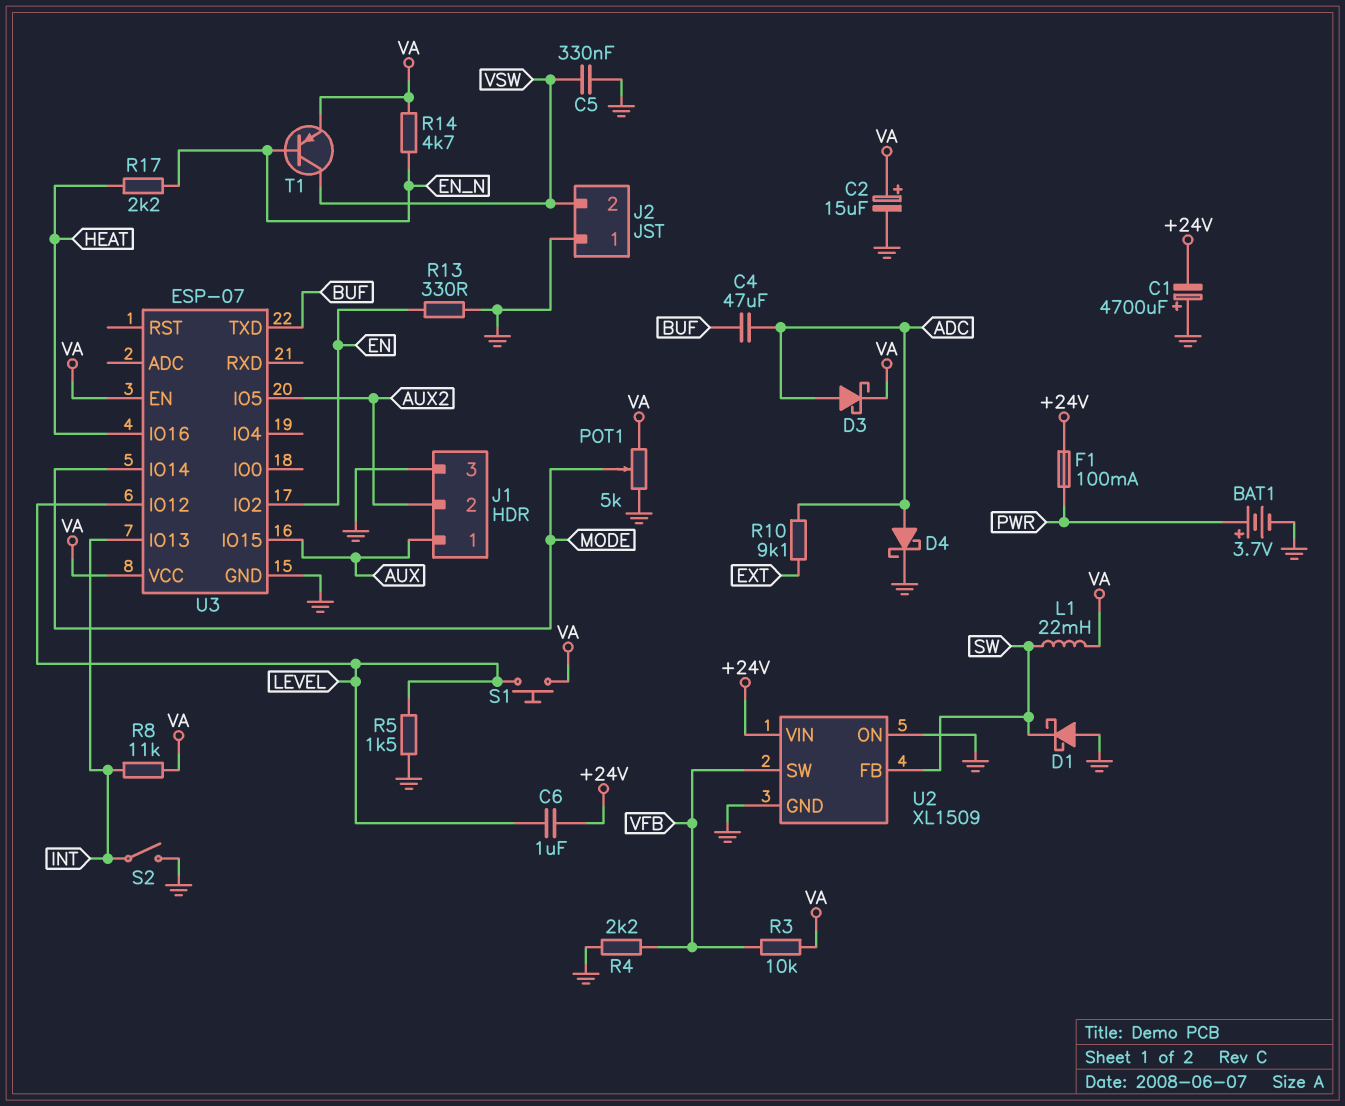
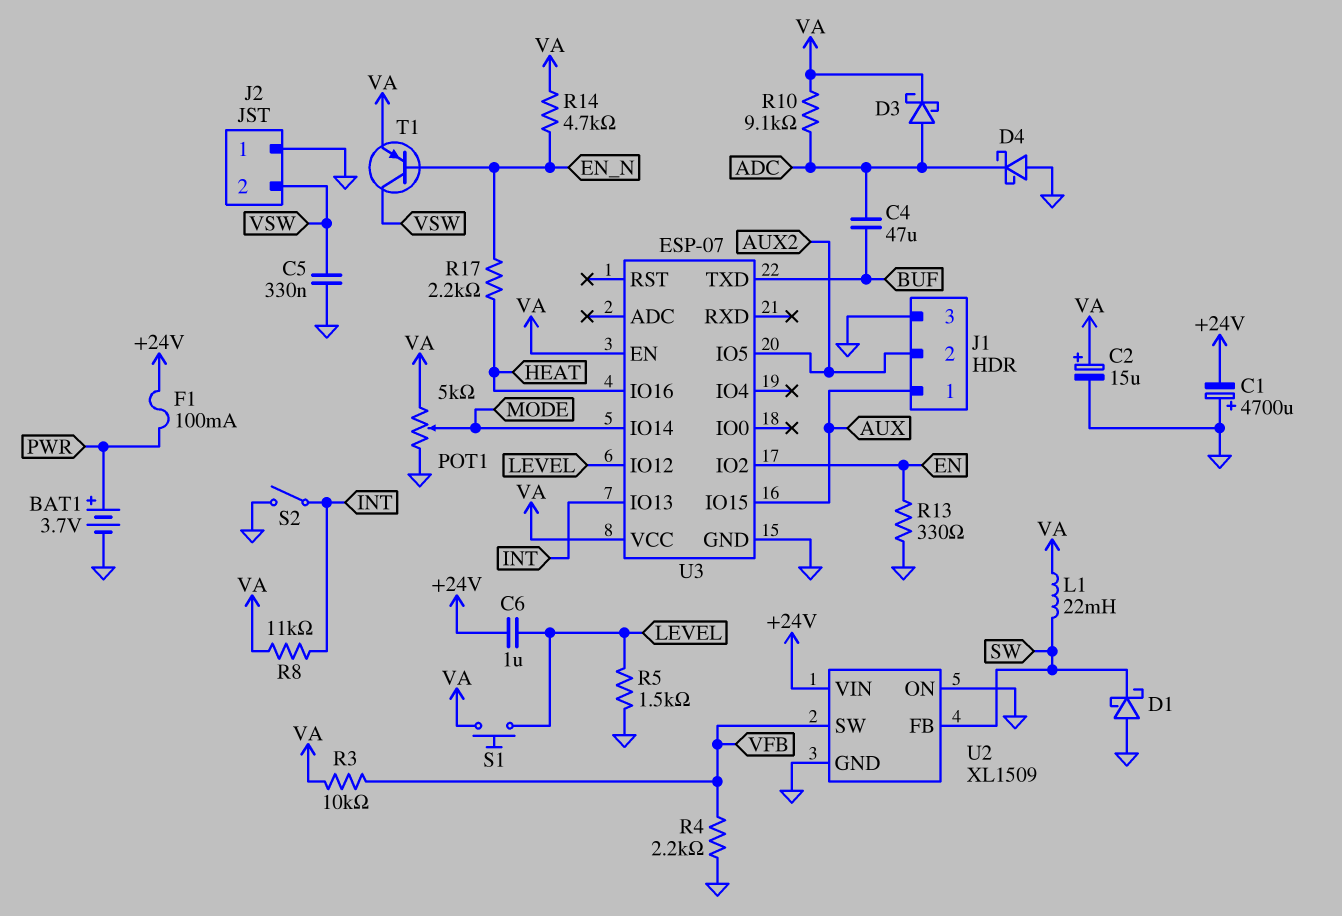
D4: schottky (A ADC, K GND) -> schottky (A GND, K ADC)
R10: 9.1k (ADC, EXT) -> 9.1k (ADC, VA)

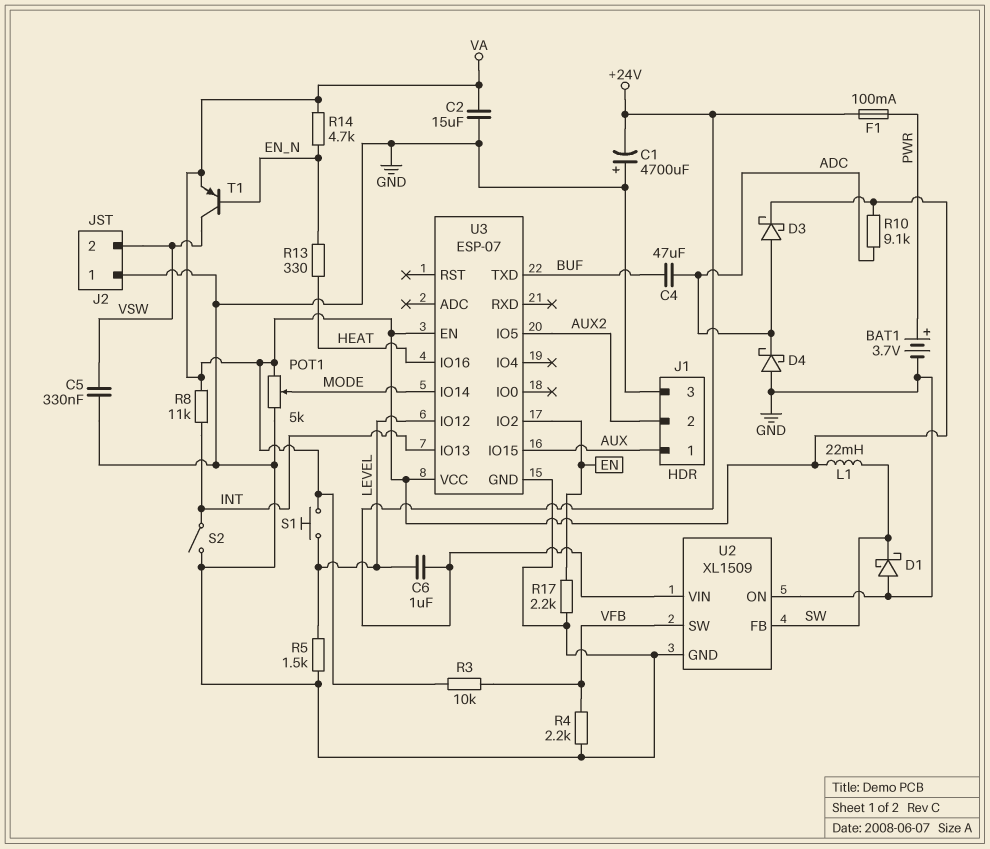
C2: 15uF (plus VA, minus GND) -> 15uF (GND, VA)
R13: 330 (EN, GND) -> 330 (EN_N, HEAT)
R17: 2.2k (EN_N, HEAT) -> 2.2k (EN, GND)

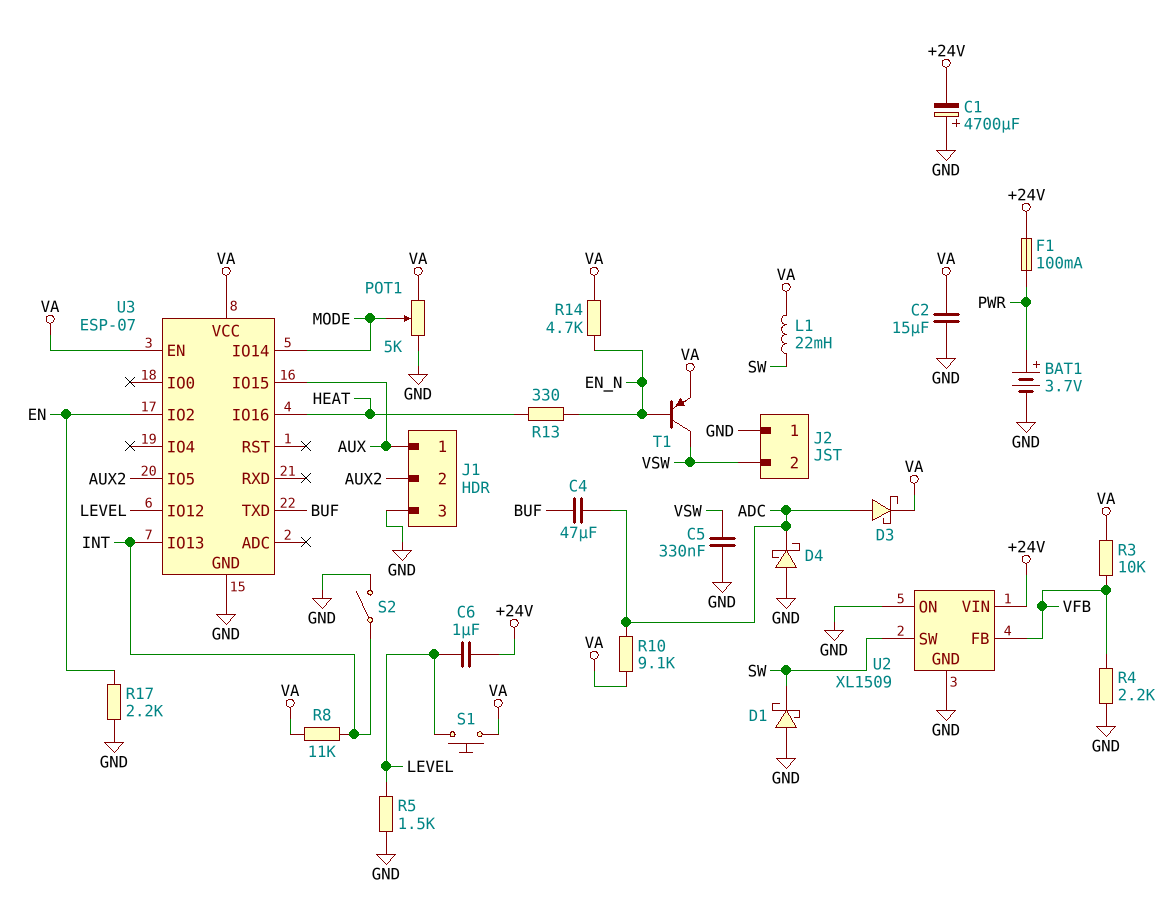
U2 pin FB: SW -> VFB
U2 pin SW: VFB -> SW

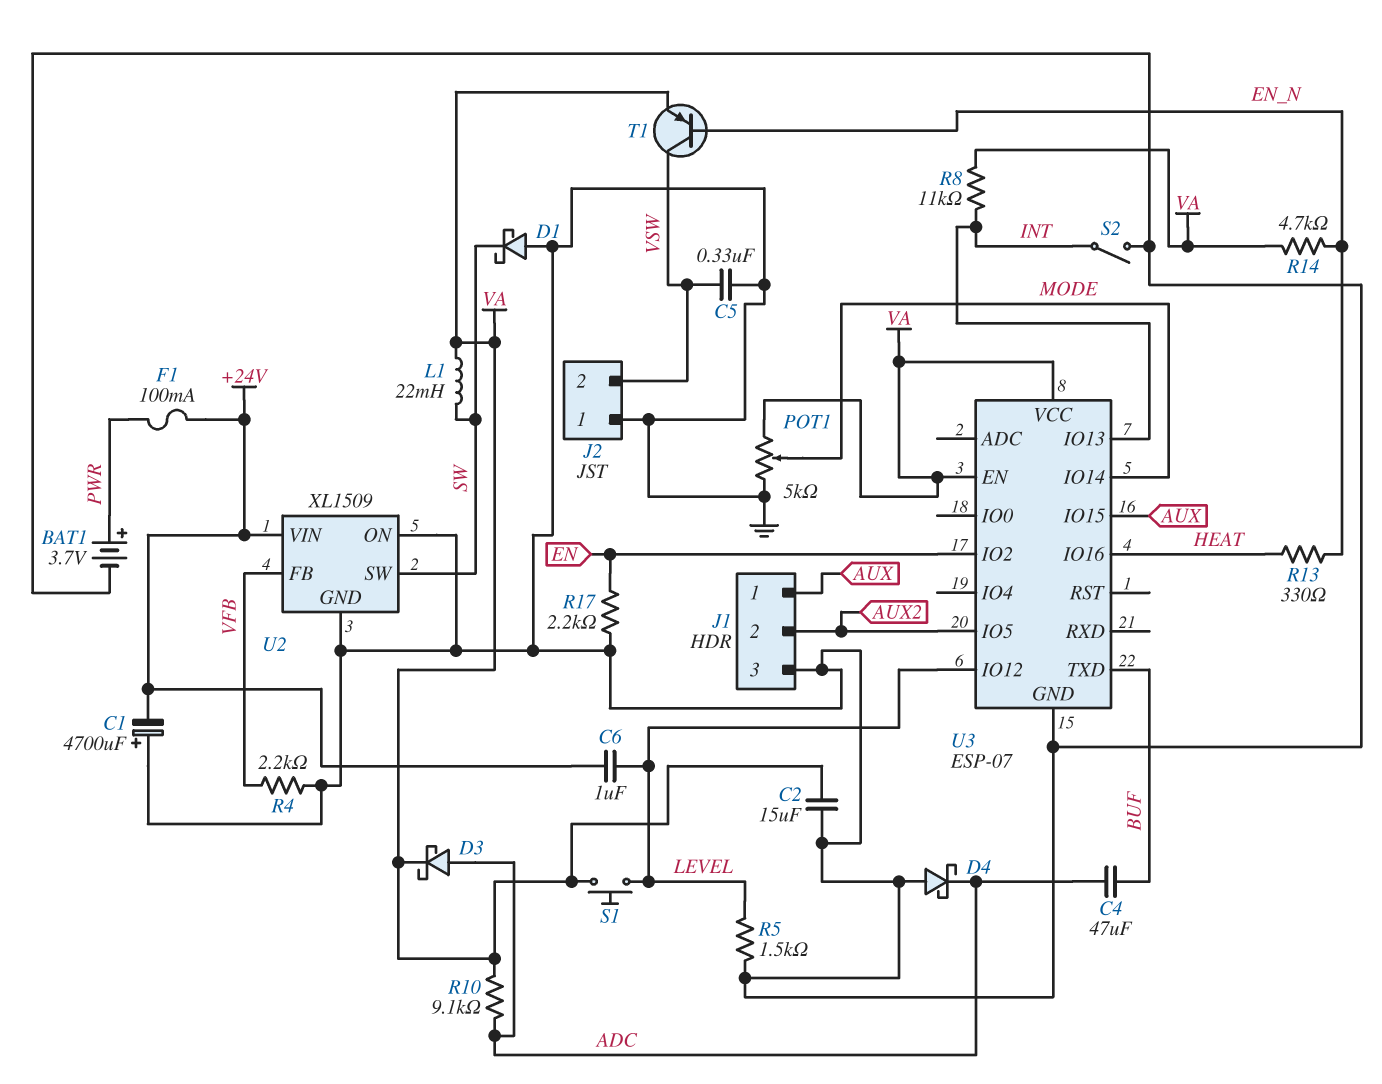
R3: 10k (VA, VFB) -> none

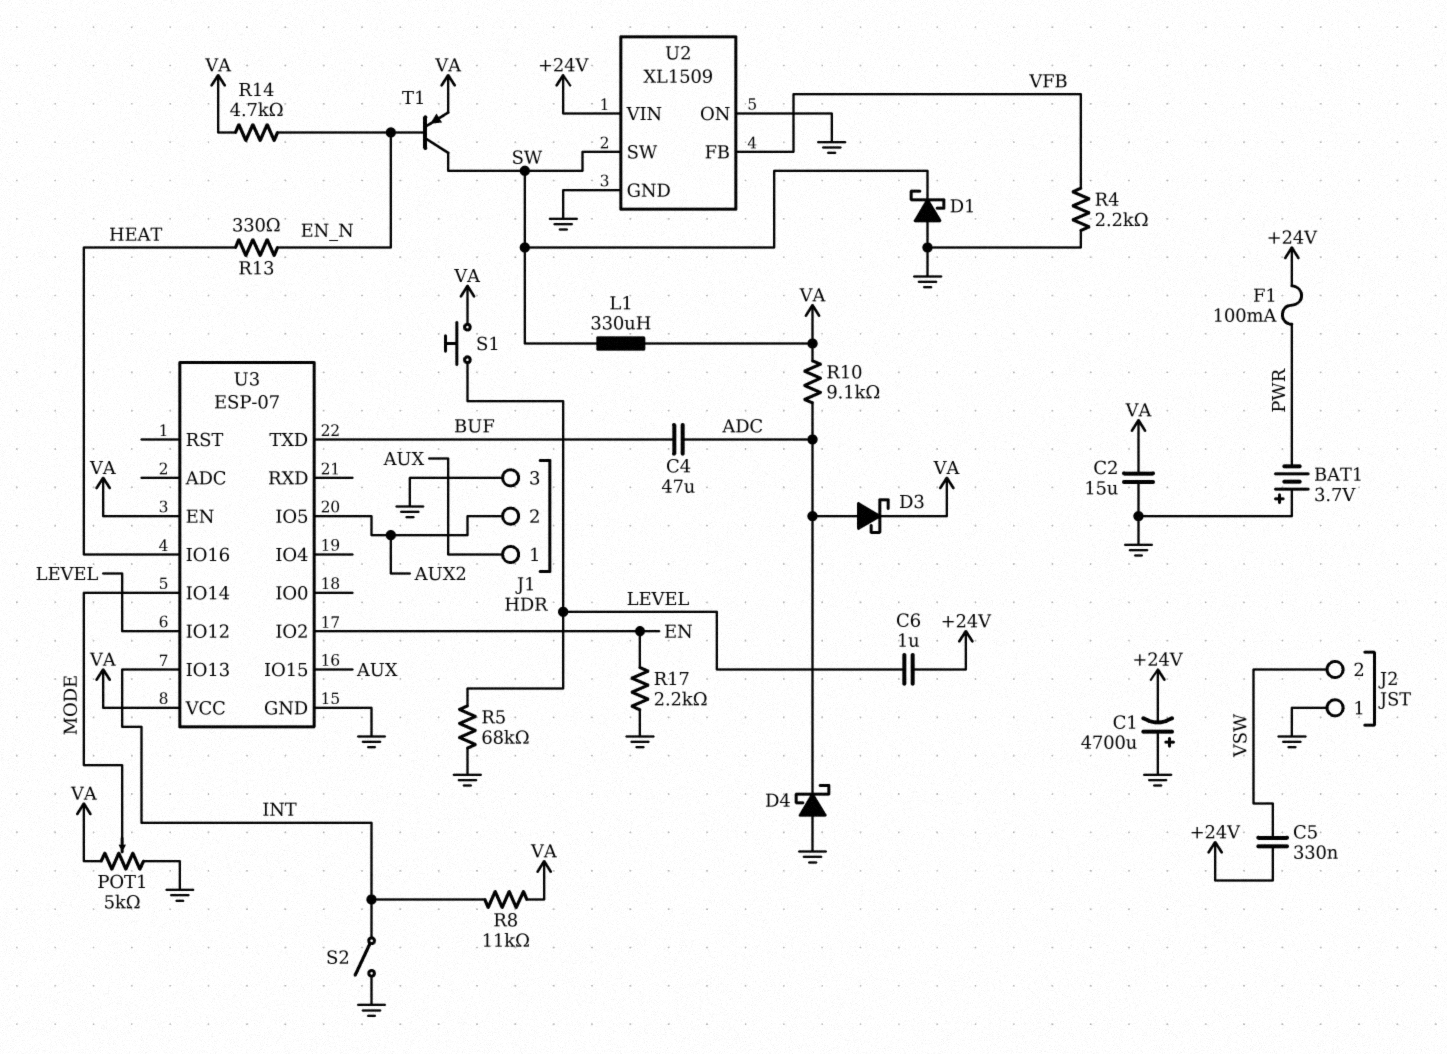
BAT1: 3.7V (plus PWR, minus GND) -> 3.7V (plus GND, minus PWR)
C5: 330nF (GND, VSW) -> 330nF (+24V, VSW)
L1: 22mH (SW, VA) -> 330uH (SW, VA)
R5: 1.5k (GND, LEVEL) -> 68k (GND, LEVEL)
T1: PNP (B EN_N, C VSW, E VA) -> PNP (B EN_N, C SW, E VA)

